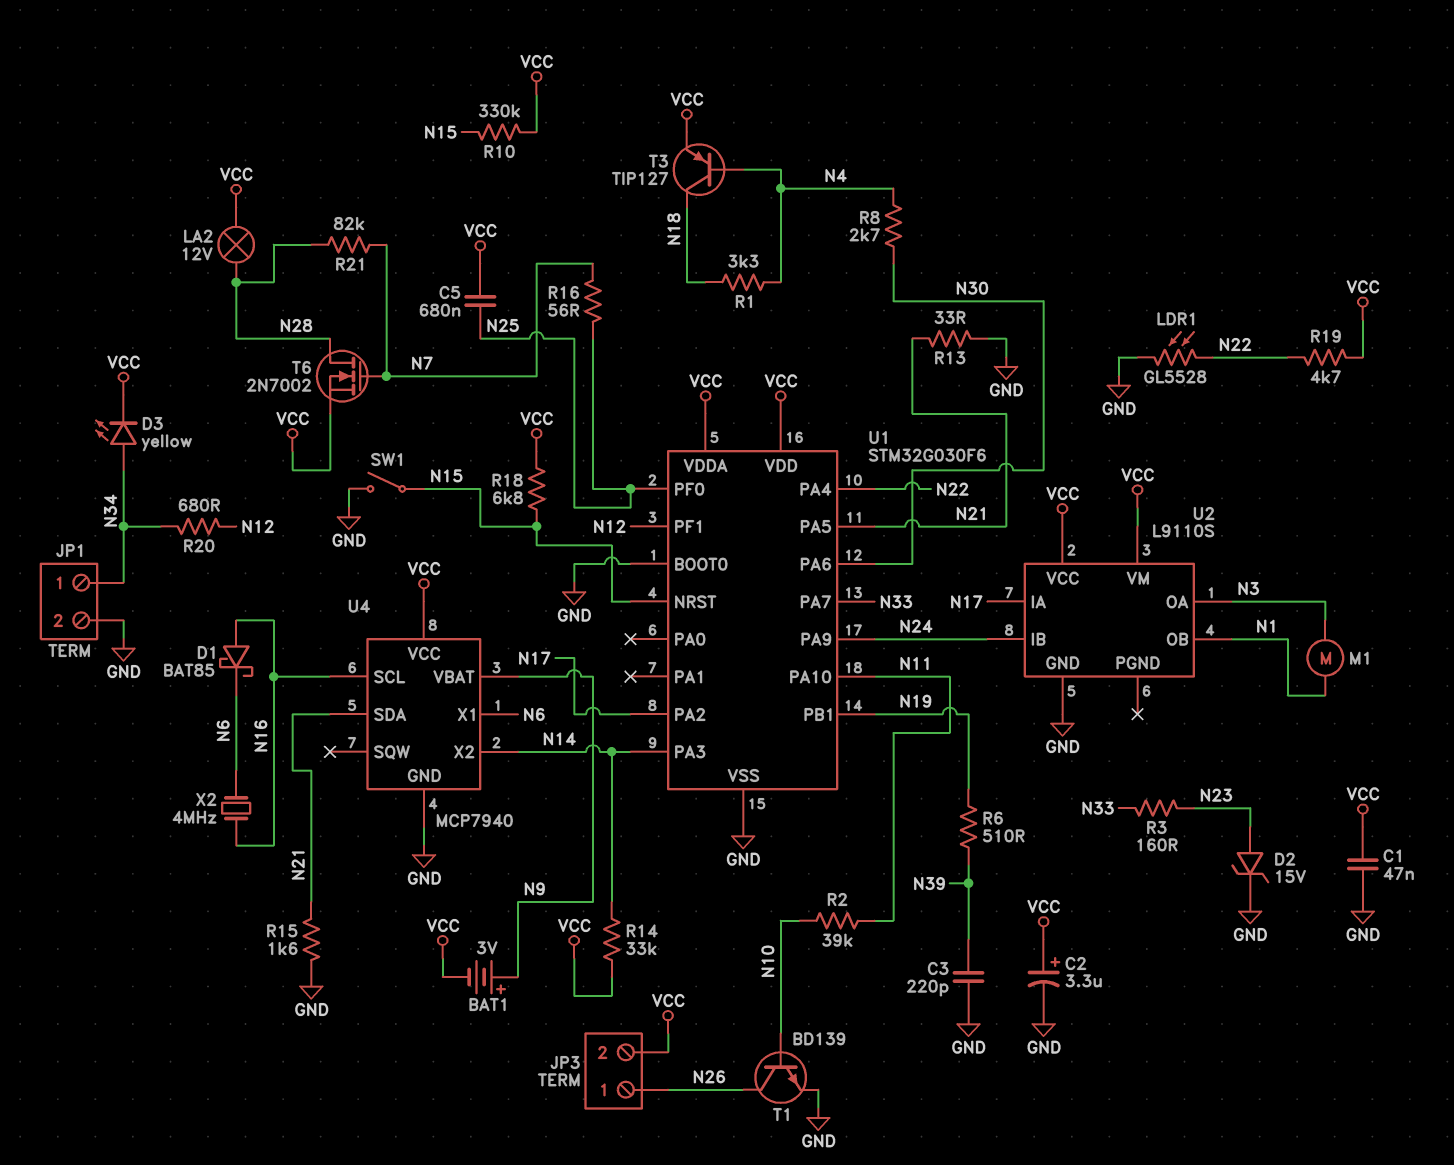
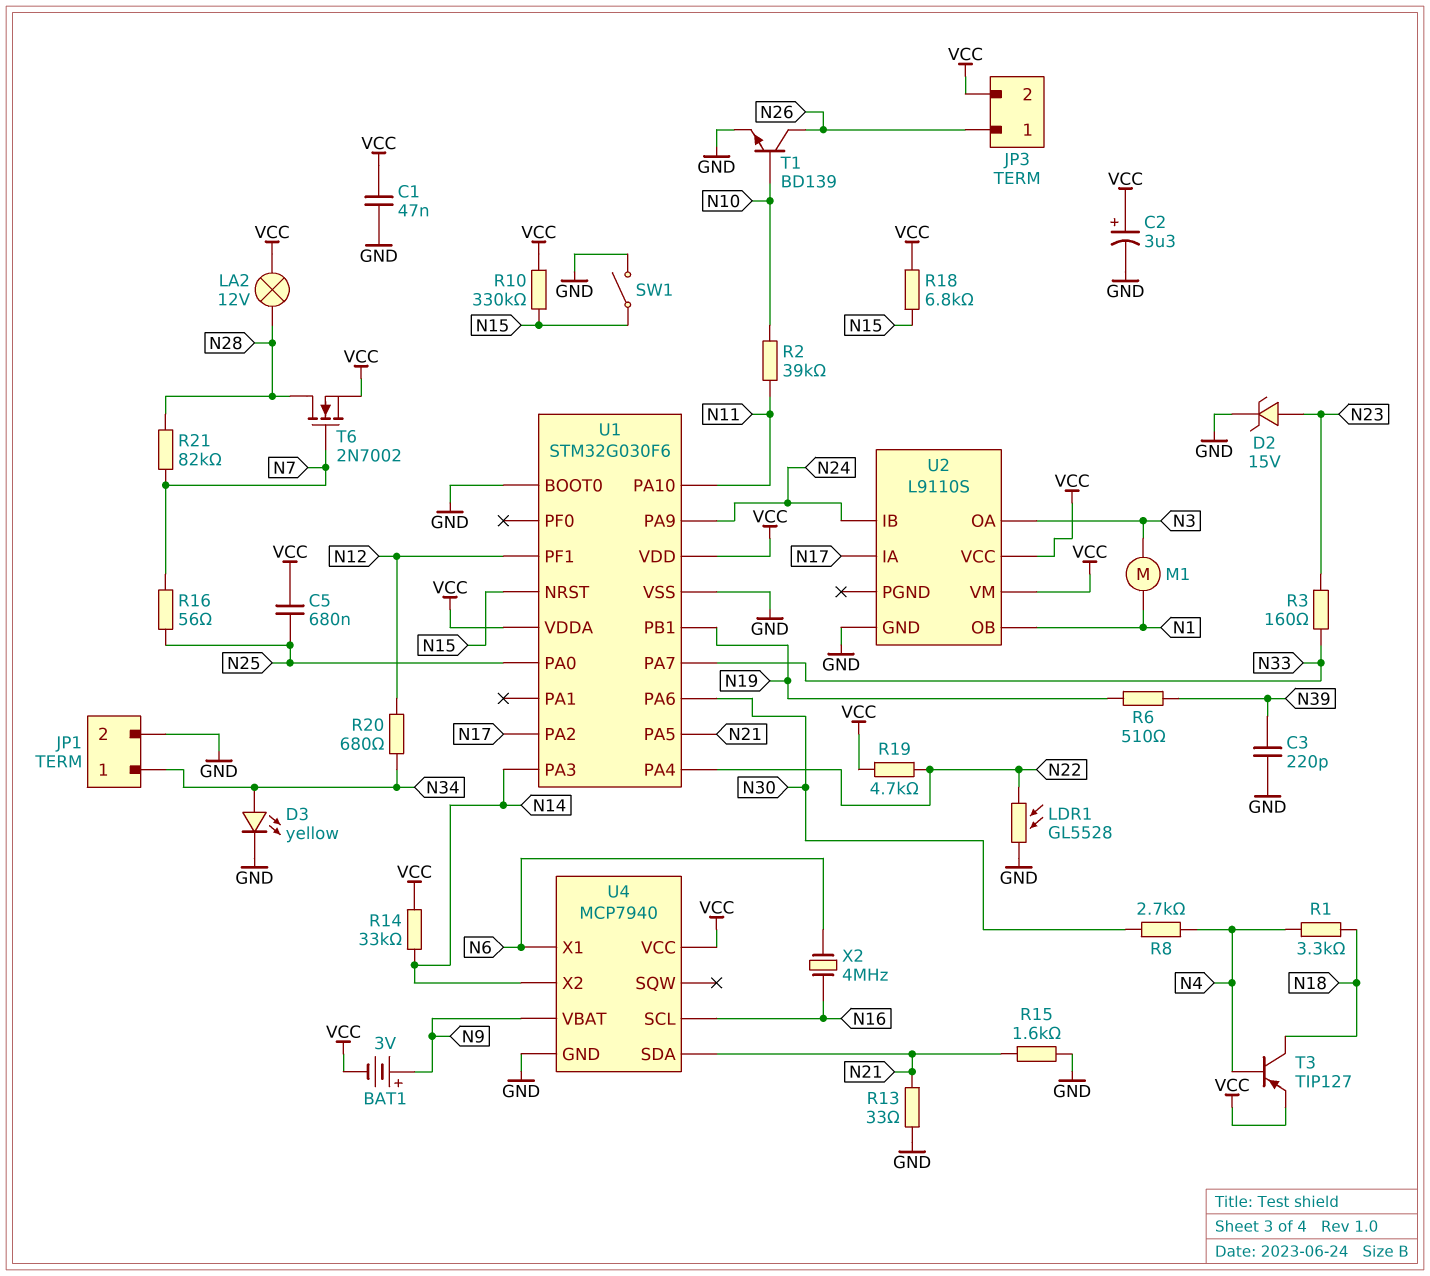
D1: schottky BAT85 (A N16, K N6) -> none
D3: LED yellow (A N34, K VCC) -> LED yellow (A N34, K GND)
U1 pin PA0: none -> N25
U1 pin PF0: N25 -> none

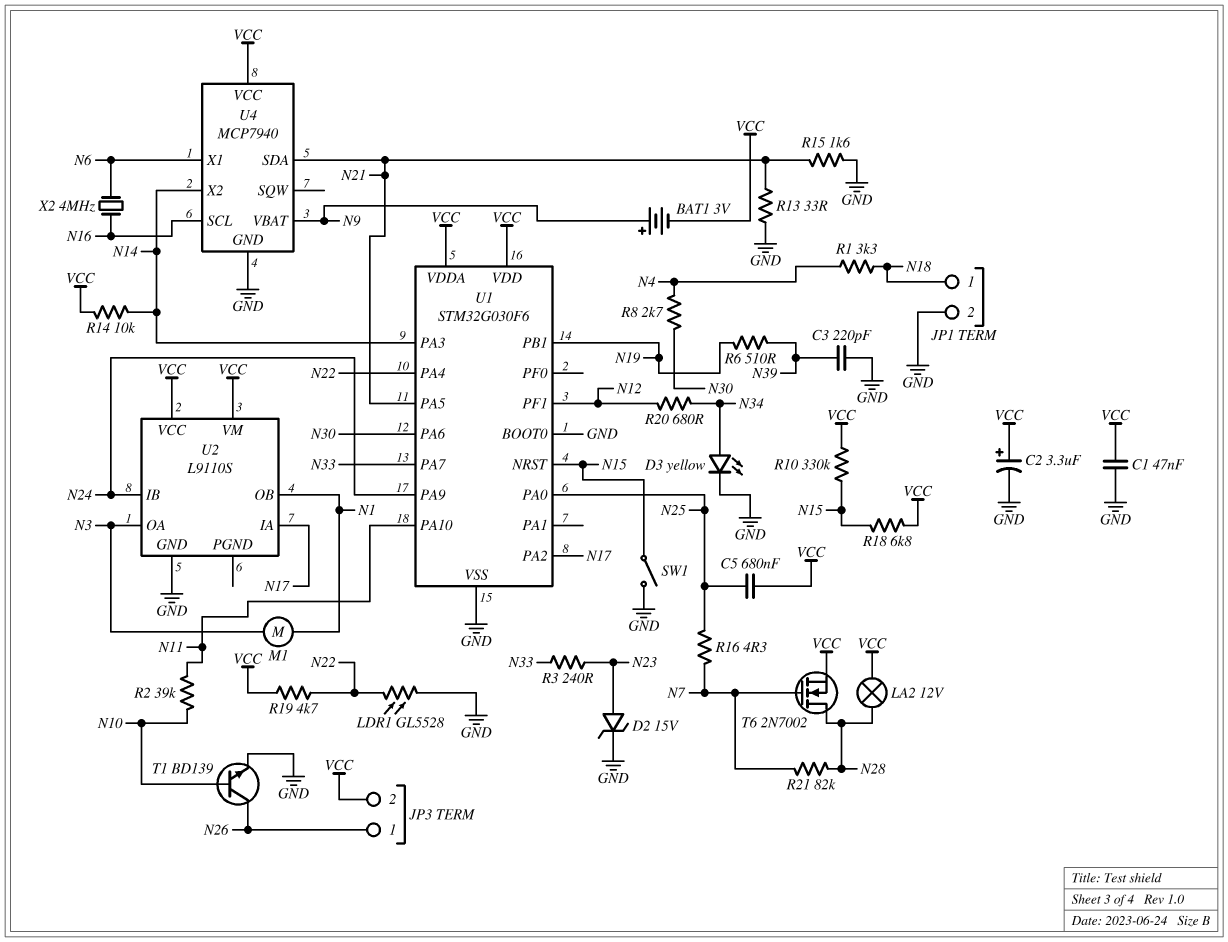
JP1 pin 1: N34 -> N18
R3: 160 (N23, N33) -> 240 (N23, N33)
R14: 33k (N14, VCC) -> 10k (N14, VCC)
R16: 56 (N7, N25) -> 4.3 (N7, N25)
T3: PNP TIP127 (B N4, C N18, E VCC) -> none

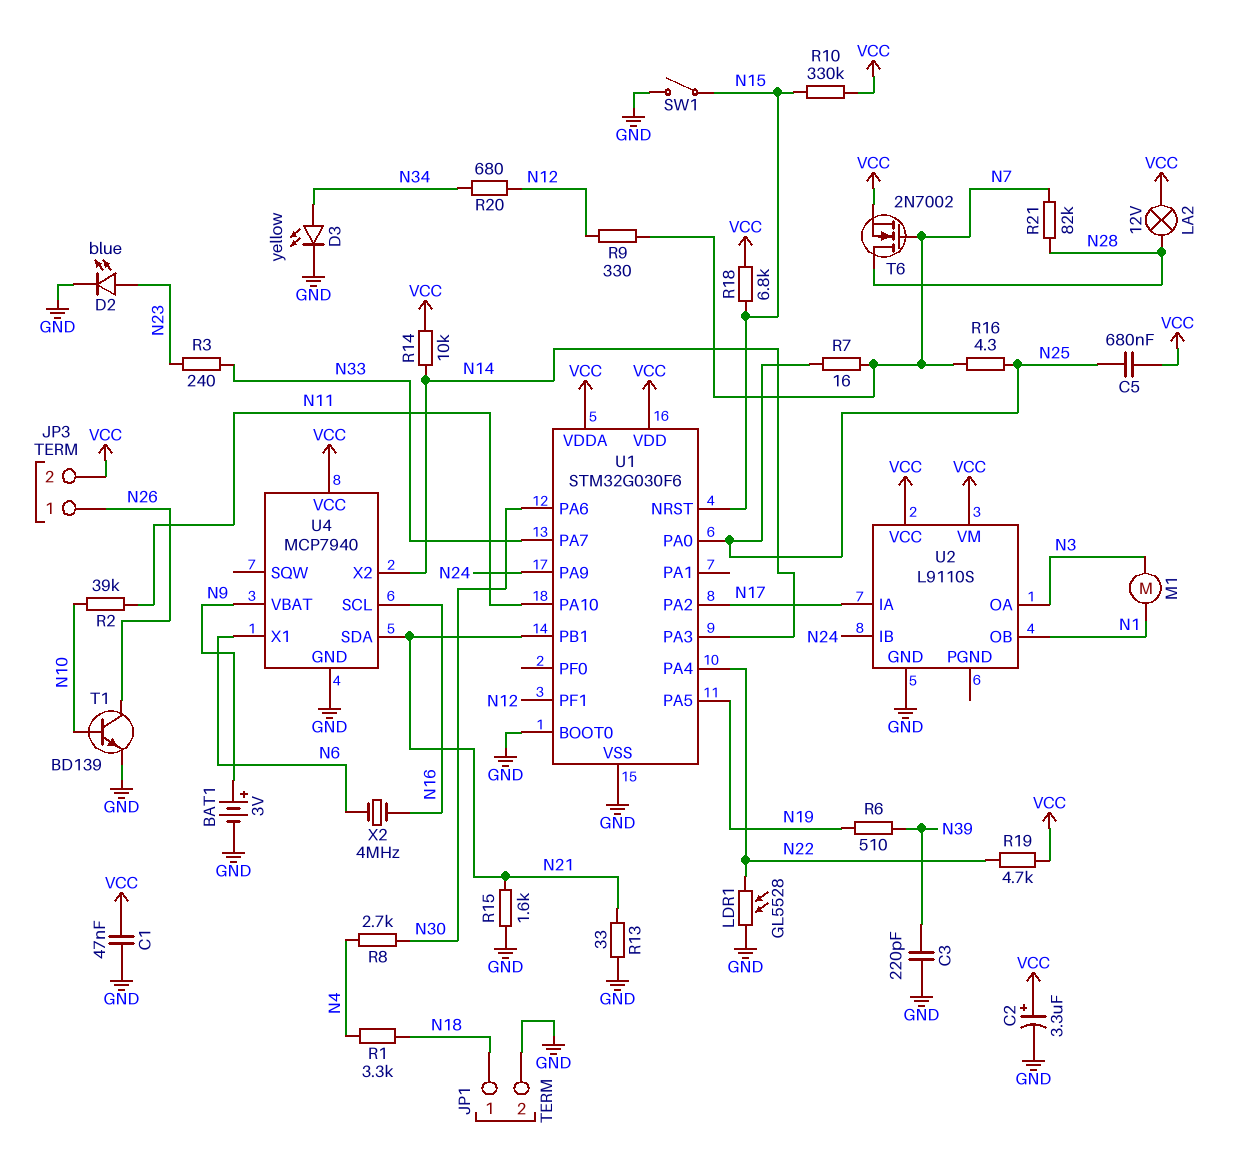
BAT1: 3V (plus N9, minus VCC) -> 3V (plus N9, minus GND)
D2: zener 15V (A N23, K GND) -> LED blue (A N23, K GND)
R7: none -> 16 (N7, N25)
R9: none -> 330 (N7, N12)
U1 pin PA5: N21 -> N19
U1 pin PB1: N19 -> N21

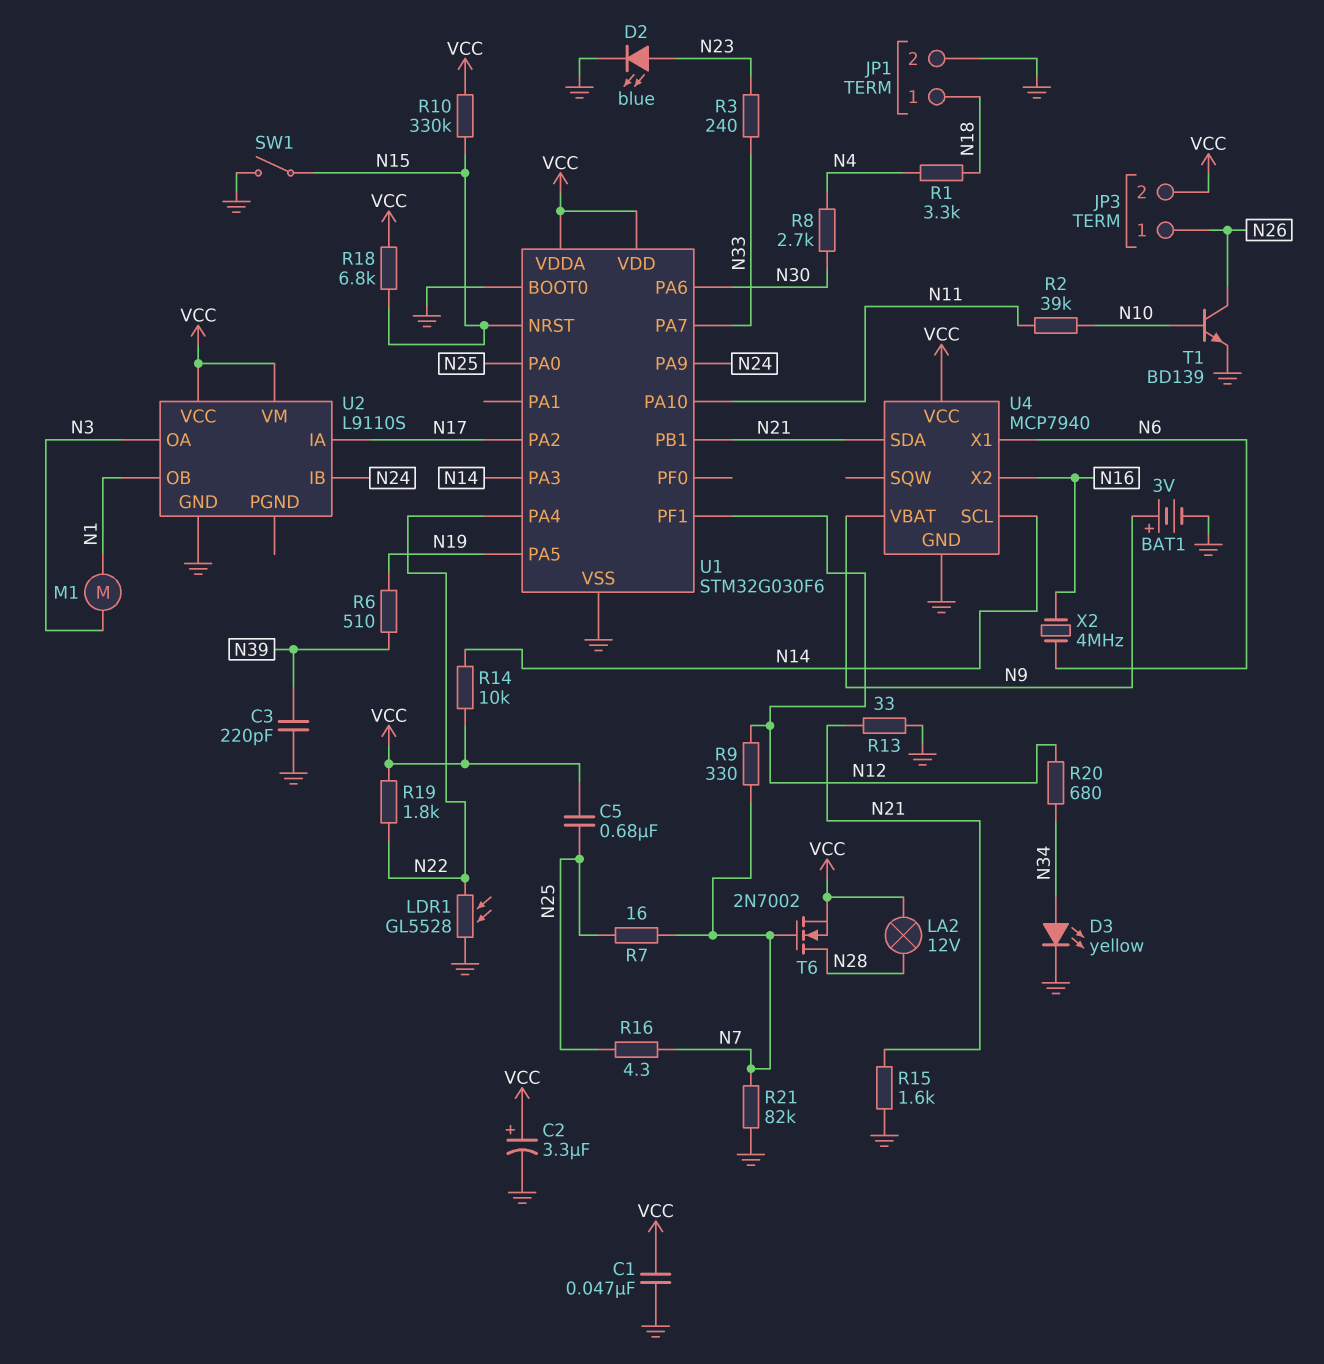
R19: 4.7k (N22, VCC) -> 1.8k (N22, VCC)
R21: 82k (N7, N28) -> 82k (GND, N7)
U4 pin SCL: N16 -> N14
U4 pin X2: N14 -> N16

